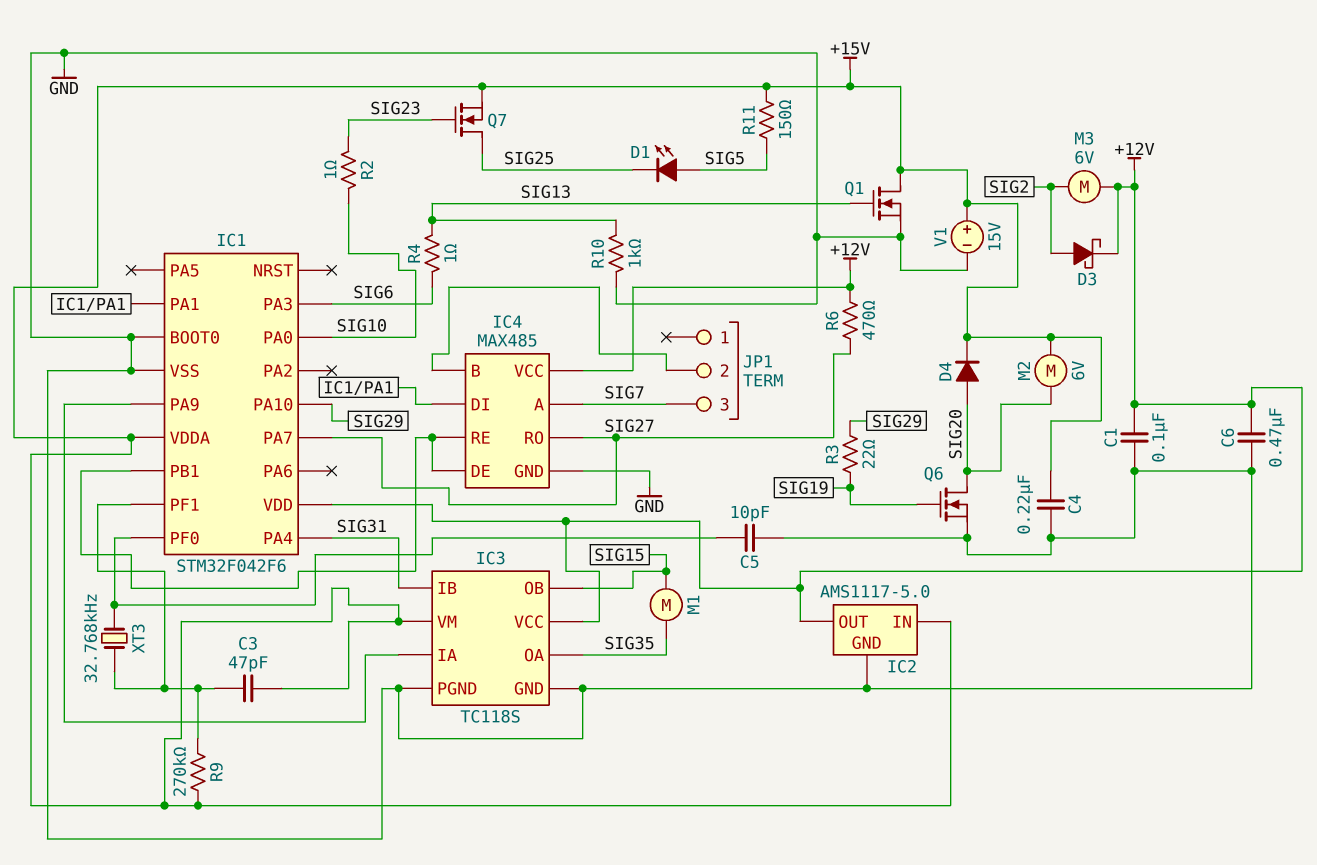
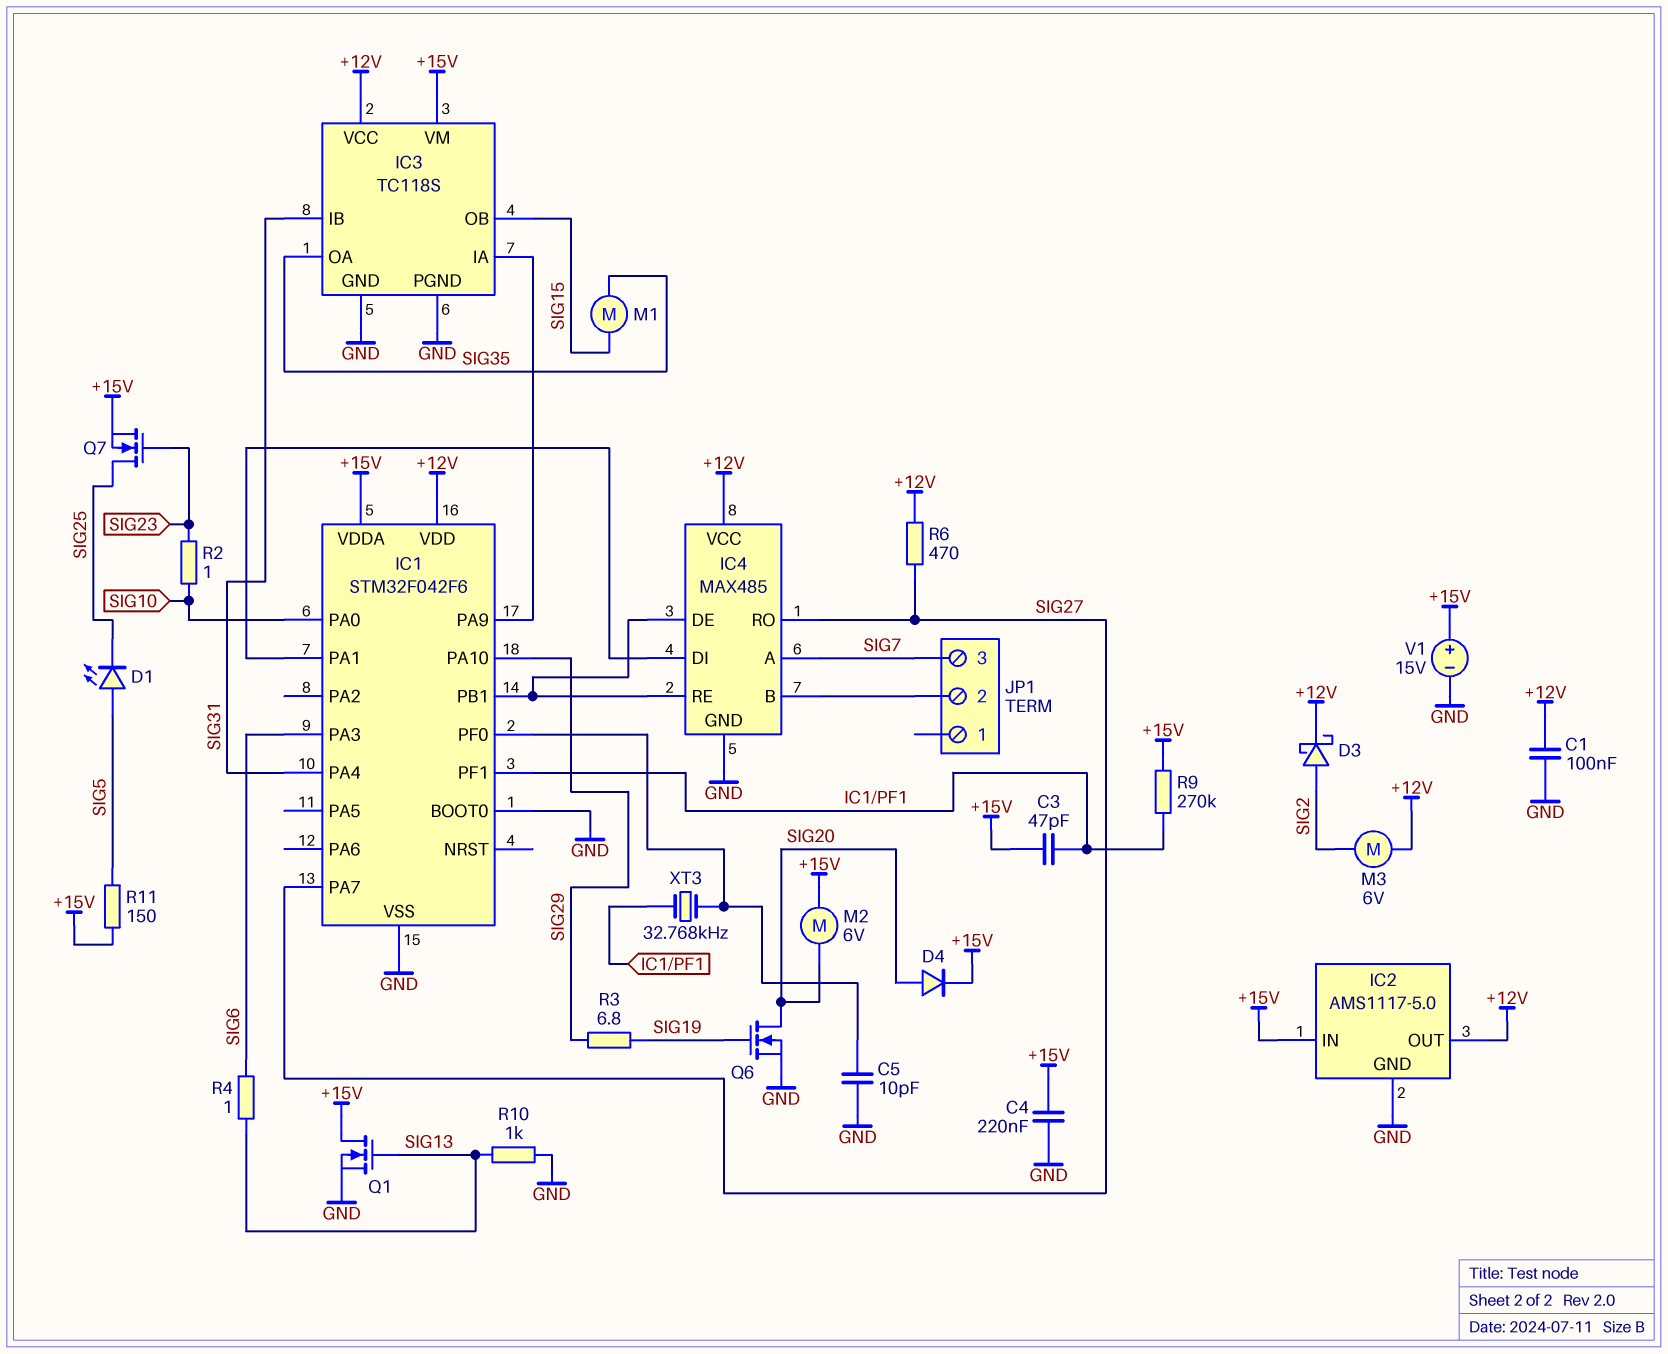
C6: 470nF (+12V, GND) -> none
R3: 22 (SIG19, SIG29) -> 6.8 (SIG19, SIG29)

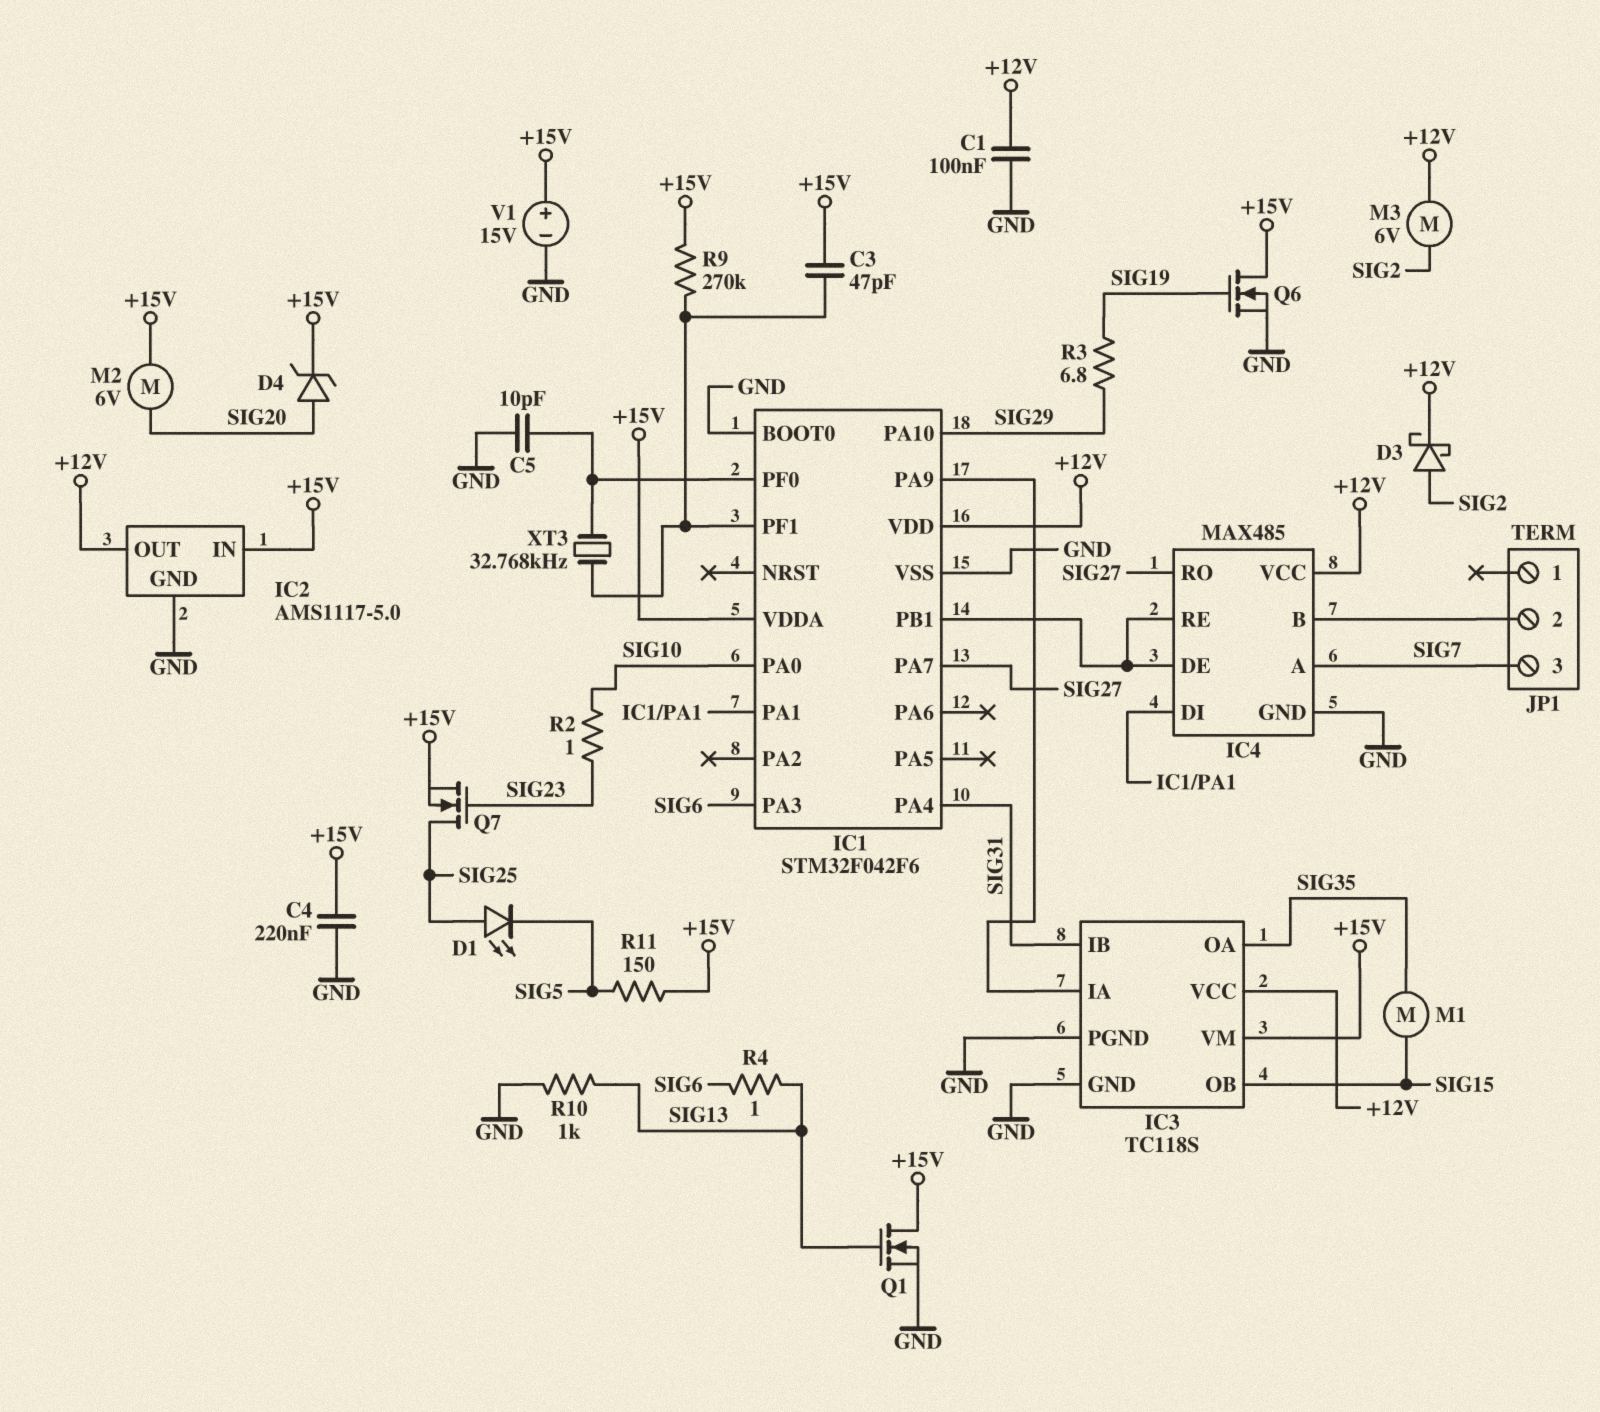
D1: LED (A SIG5, K SIG25) -> LED (A SIG25, K SIG5)
D4: diode (A SIG20, K +15V) -> zener (A SIG20, K +15V)
Q6: NMOS (G SIG19, D SIG20, S GND) -> NMOS (G SIG19, D +15V, S GND)
R6: 470 (+12V, SIG27) -> none

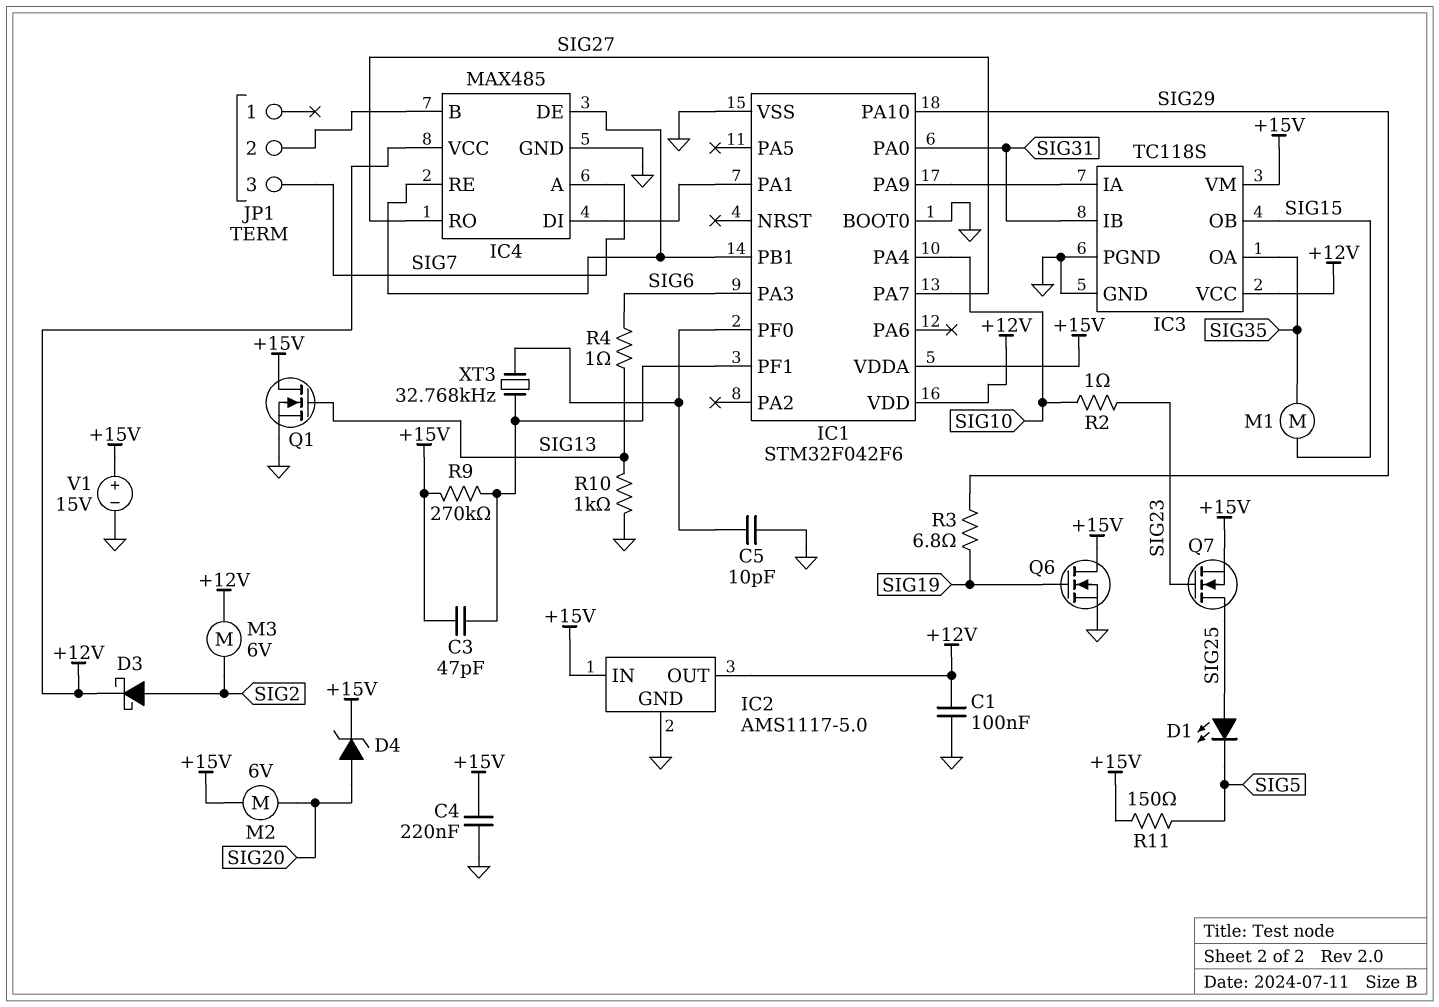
IC1 pin PA0: SIG10 -> SIG31
IC1 pin PA4: SIG31 -> SIG10

